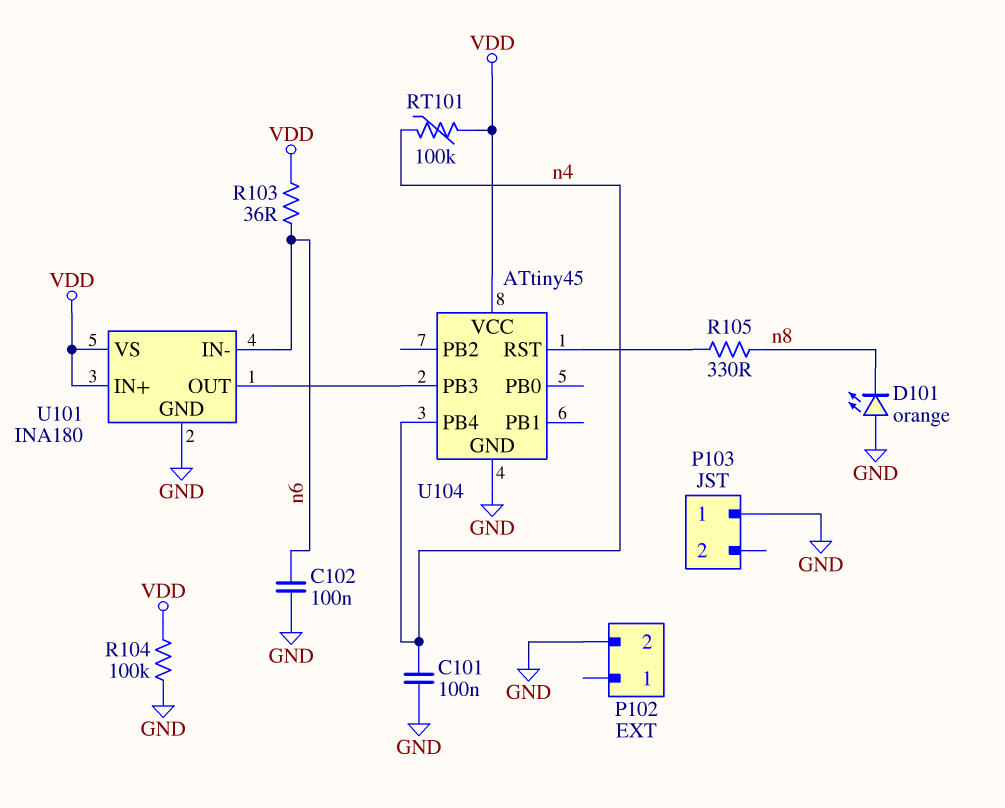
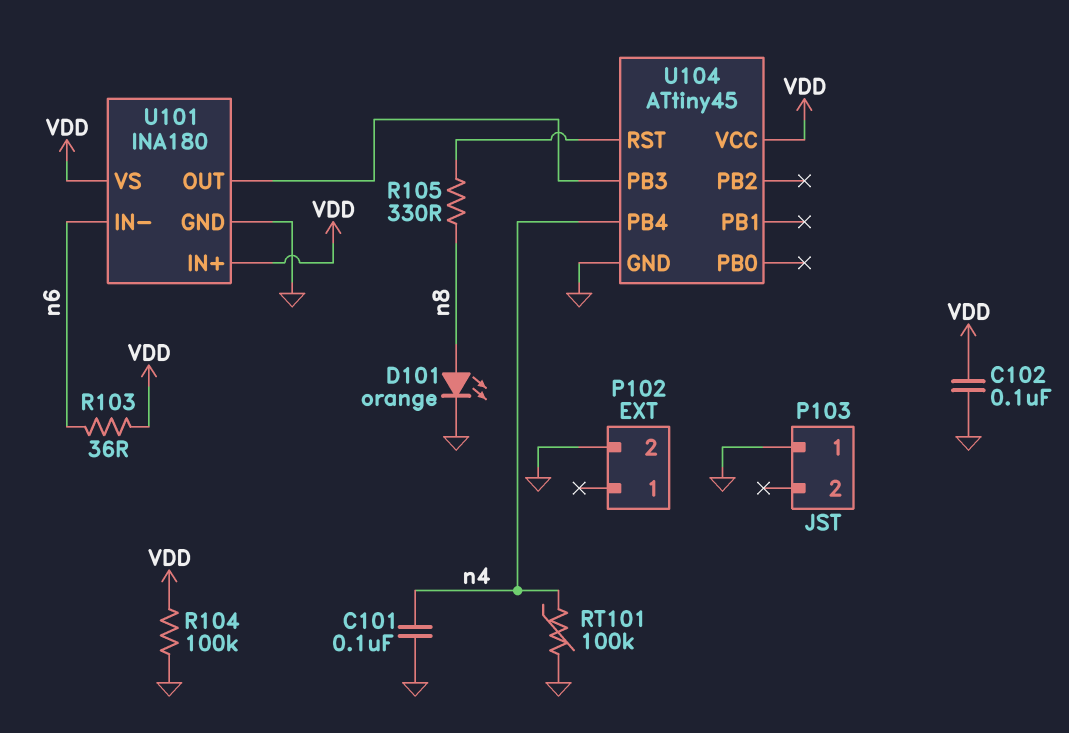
C102: 100nF (GND, n6) -> 100nF (GND, VDD)
D101: LED orange (A GND, K n8) -> LED orange (A n8, K GND)
RT101: 100k (VDD, n4) -> 100k (GND, n4)

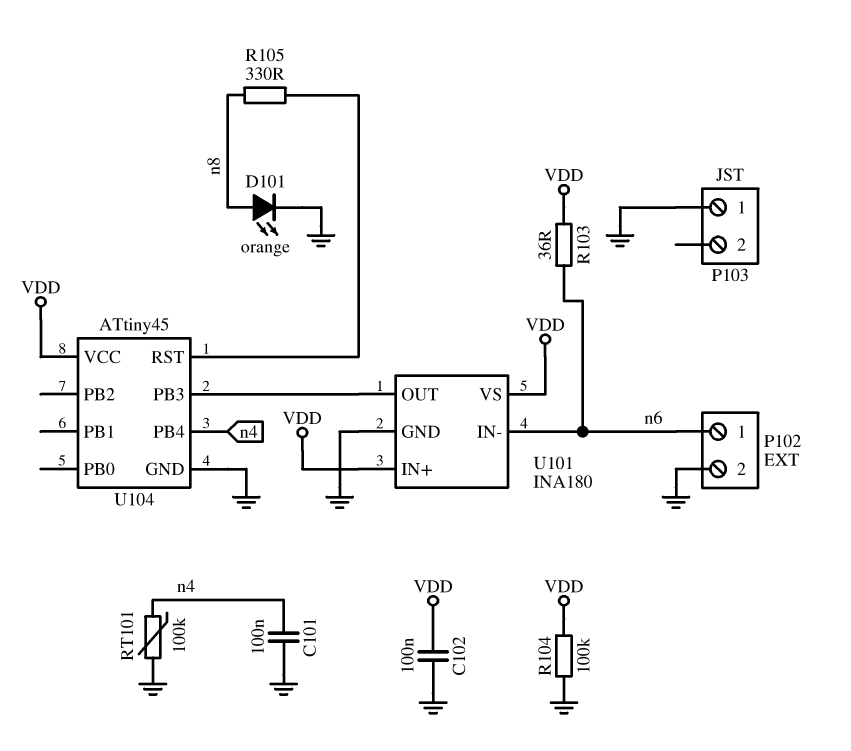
P102 pin 1: none -> n6

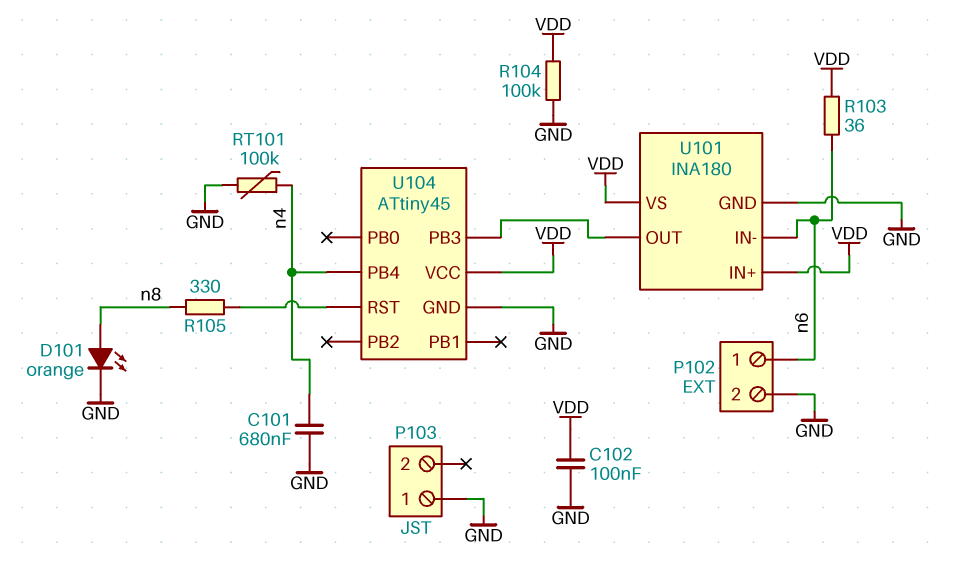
C101: 100nF (GND, n4) -> 680nF (GND, n4)

